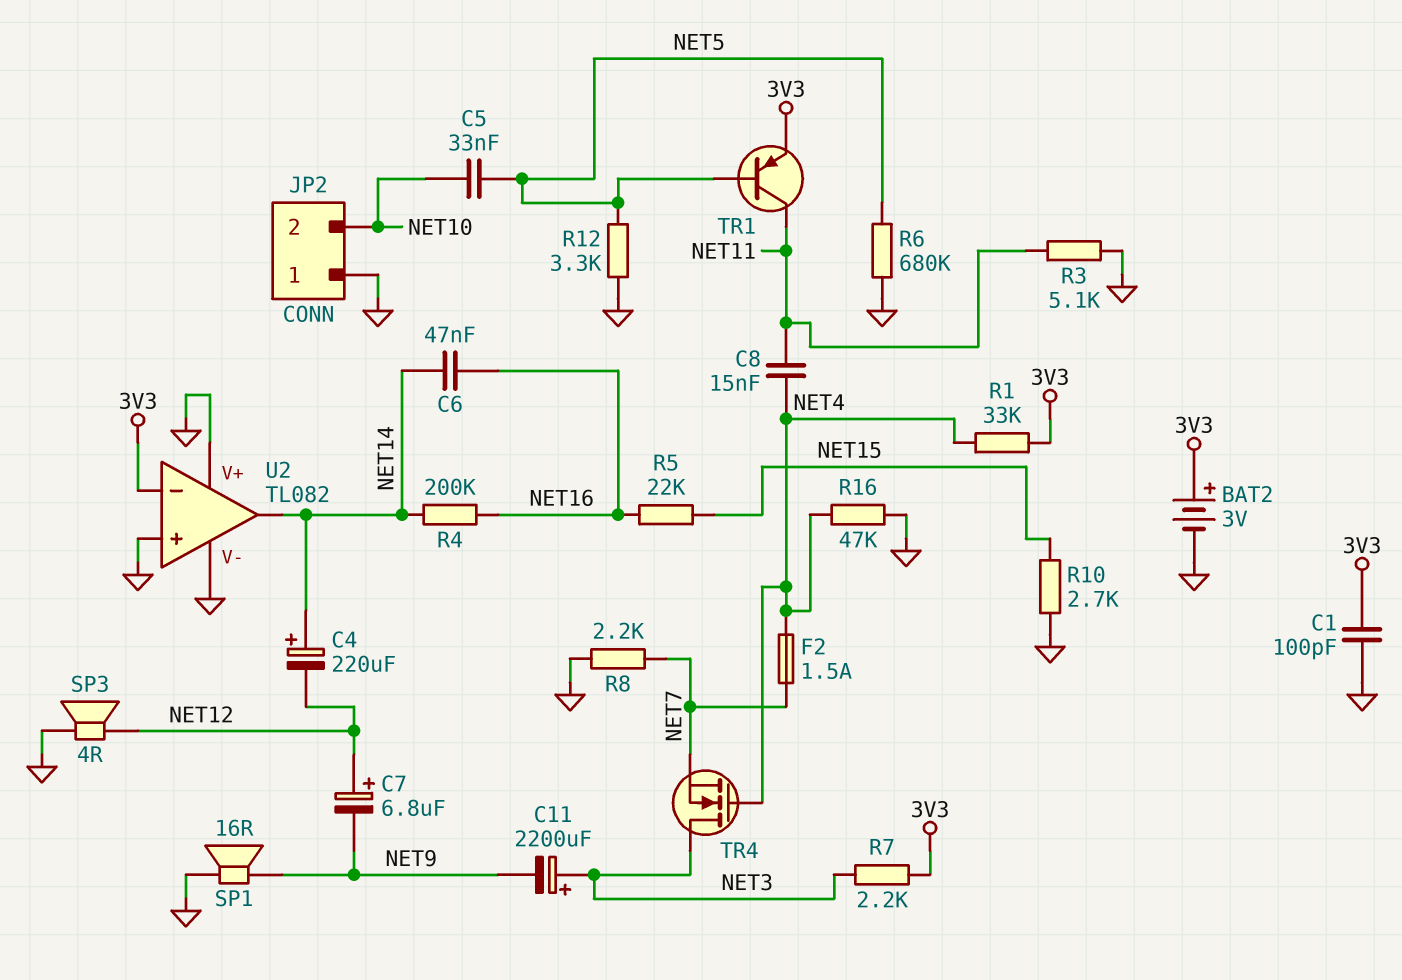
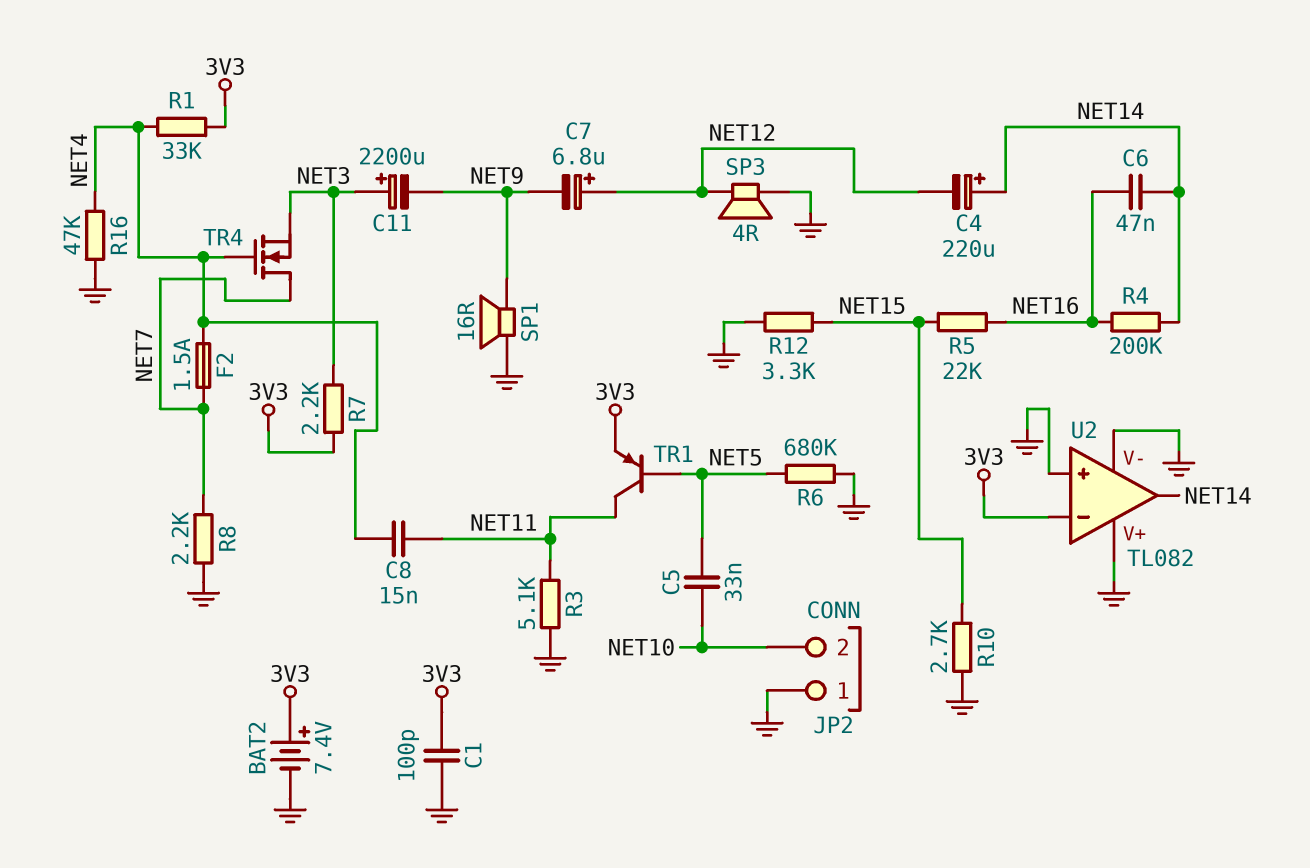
BAT2: 3V (plus 3V3, minus GND) -> 7.4V (plus 3V3, minus GND)
R12: 3.3k (GND, NET5) -> 3.3k (GND, NET15)
TR4: NMOS (G NET4, D NET3, S NET7) -> NMOS (G NET4, D NET7, S NET3)

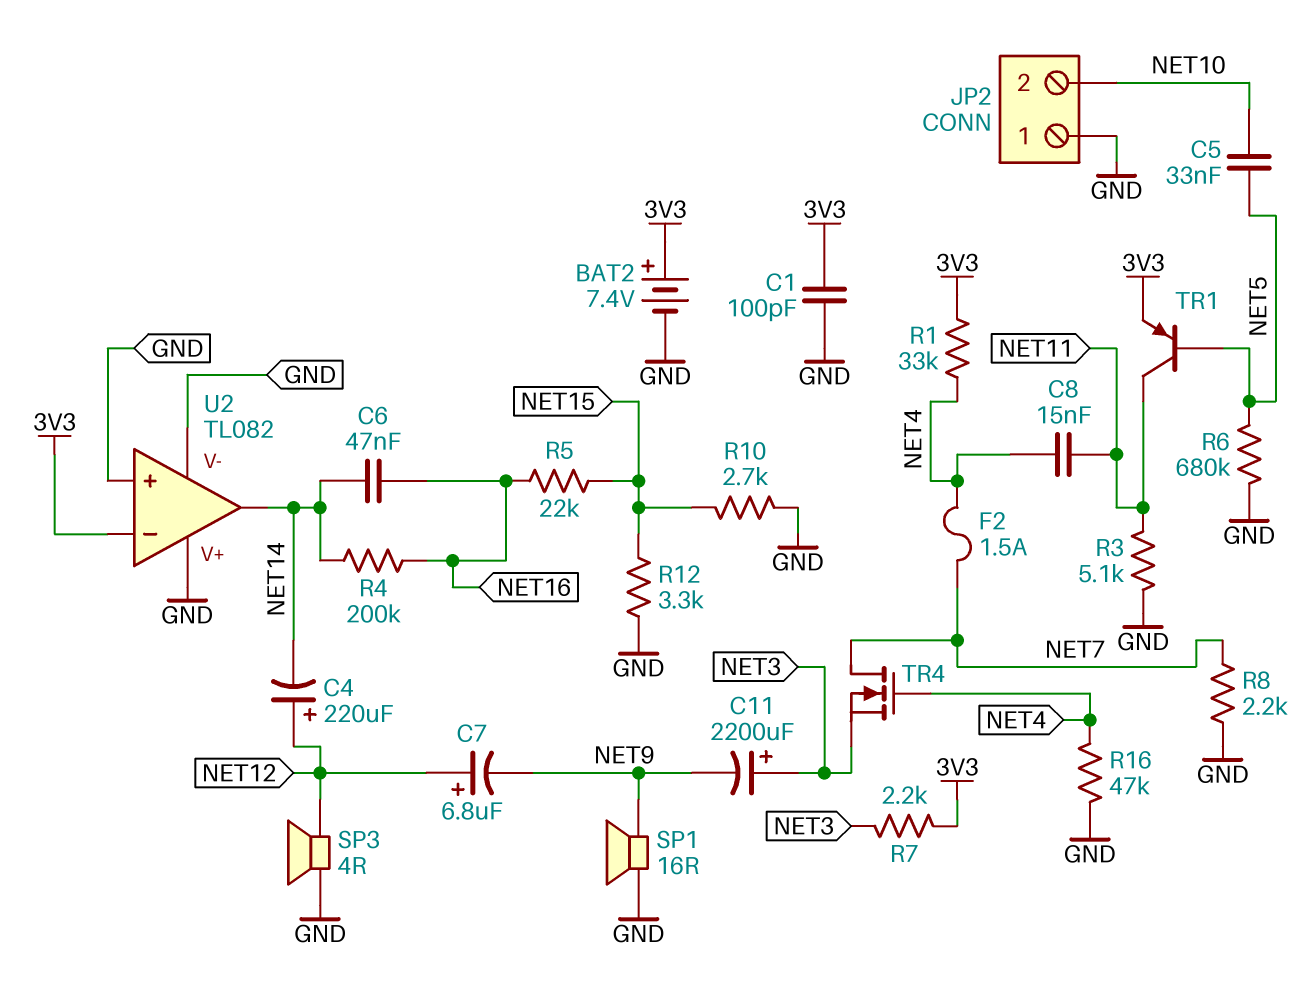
C4: 220uF (plus NET14, minus NET12) -> 220uF (plus NET12, minus NET14)

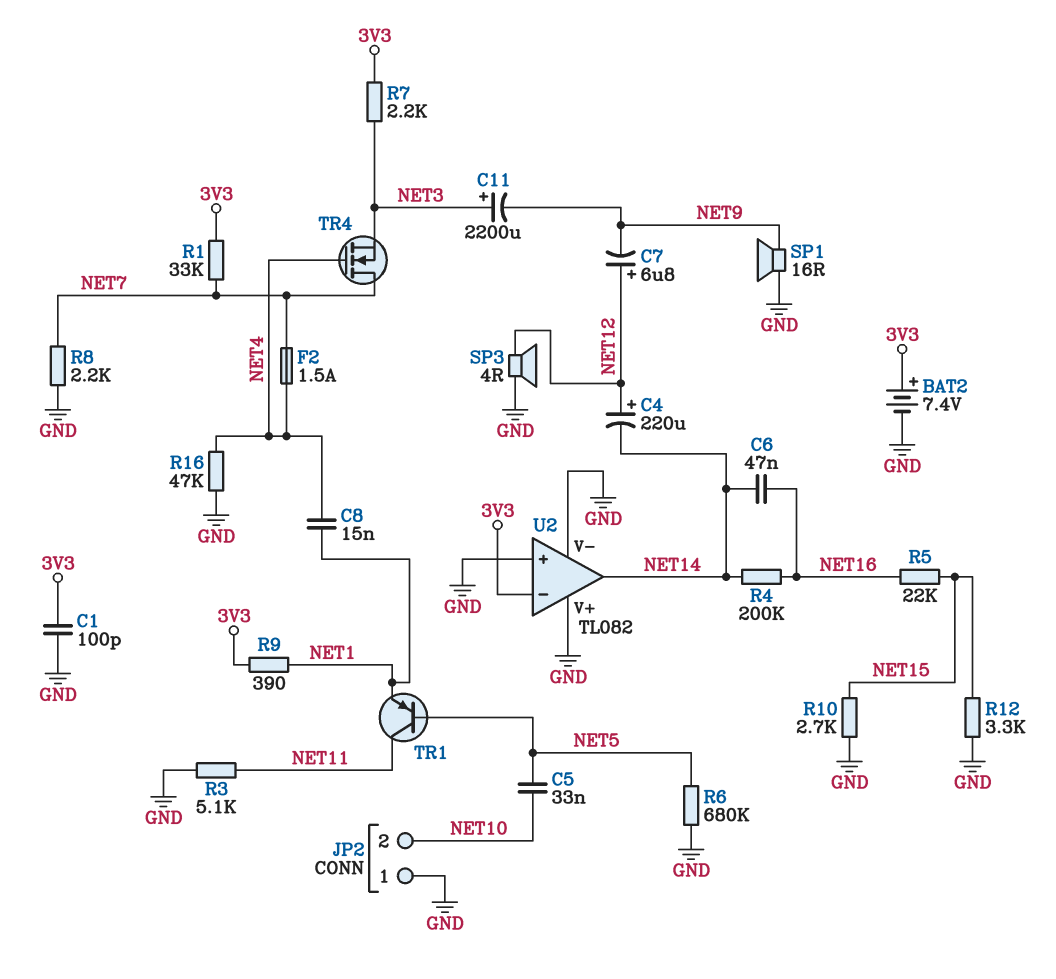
C8: 15nF (NET4, NET11) -> 15nF (NET1, NET4)
R1: 33k (3V3, NET4) -> 33k (3V3, NET7)
R9: none -> 390 (3V3, NET1)
TR1: PNP (B NET5, C NET11, E 3V3) -> PNP (B NET5, C NET11, E NET1)

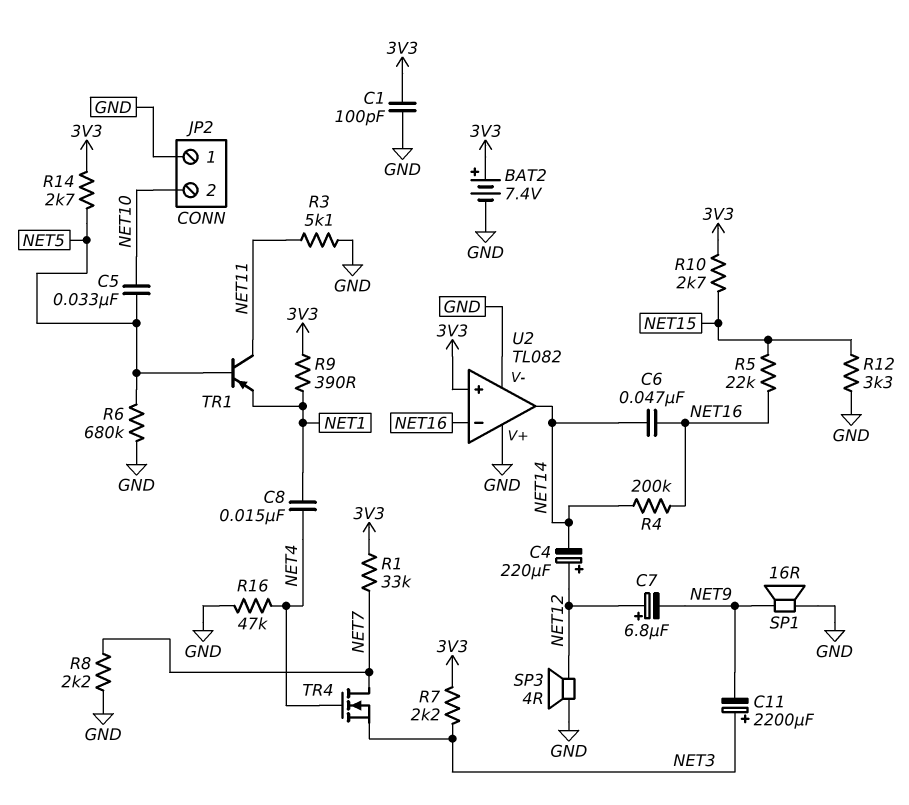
F2: 1.5A (NET4, NET7) -> none
R10: 2.7k (GND, NET15) -> 2.7k (3V3, NET15)
R14: none -> 2.7k (3V3, NET5)
U2 pin in+: GND -> 3V3
U2 pin in-: 3V3 -> NET16

